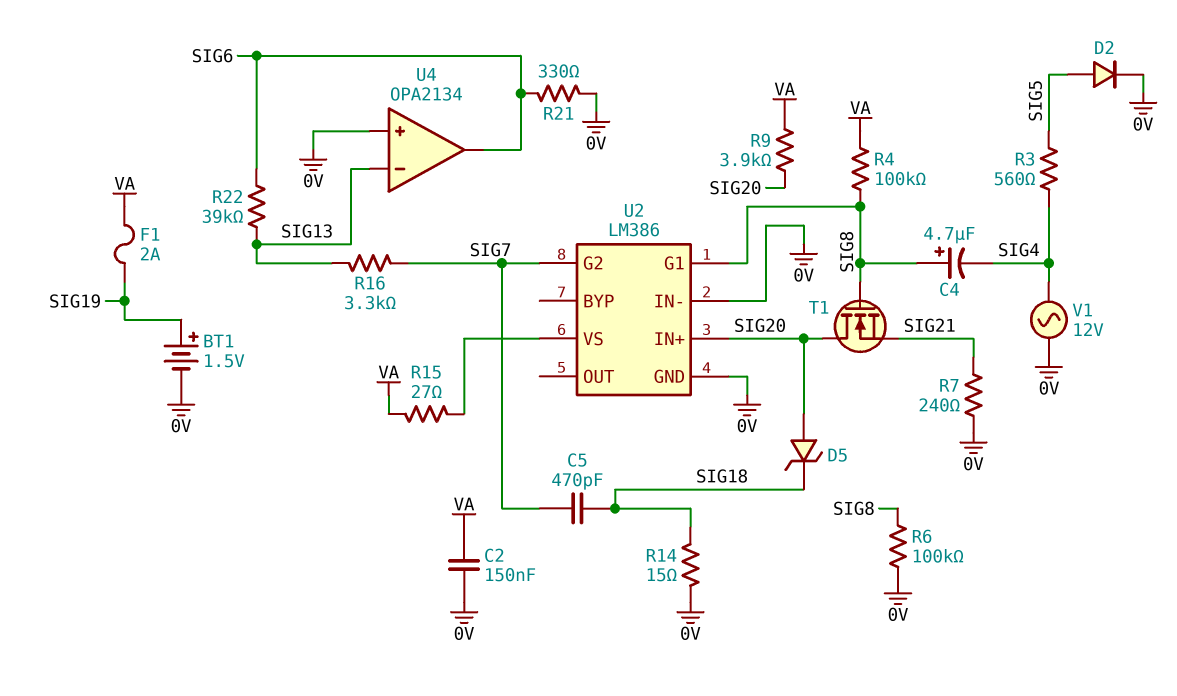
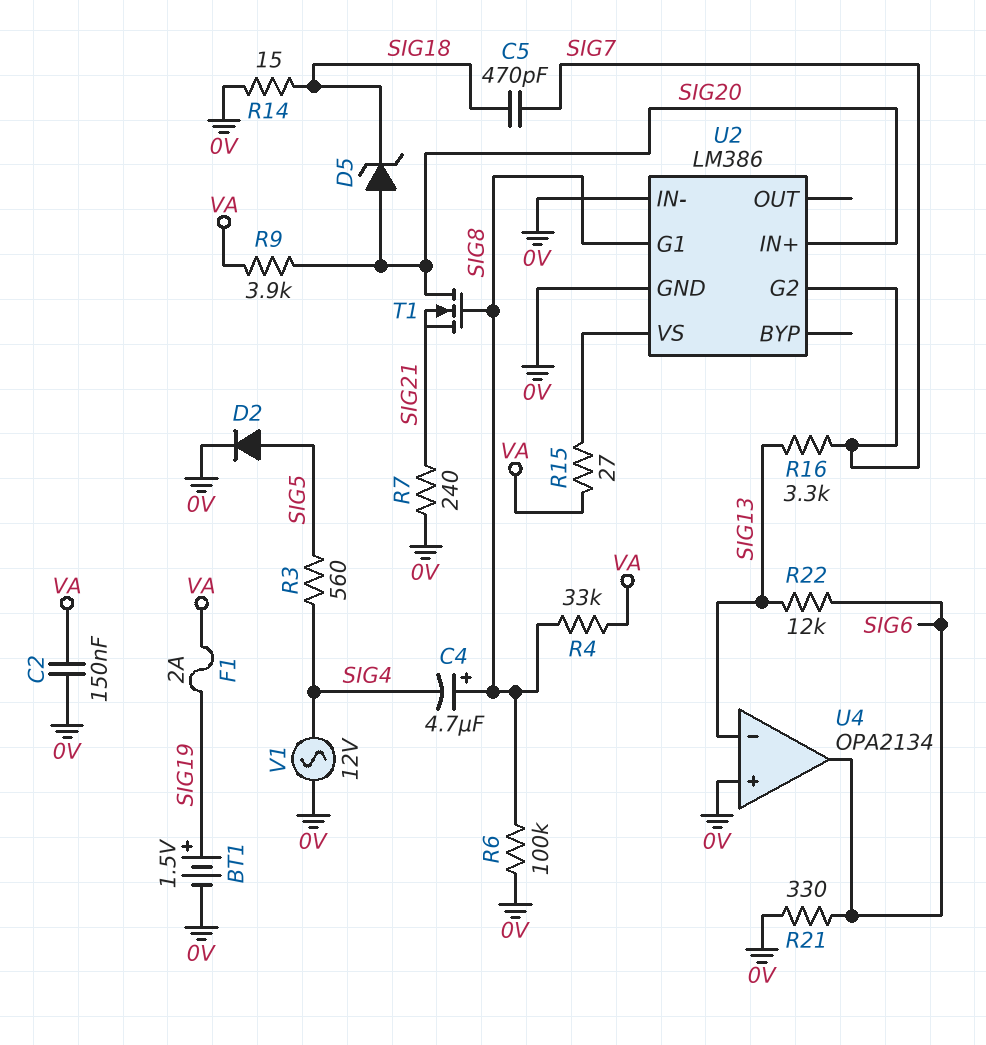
R4: 100k (SIG8, VA) -> 33k (SIG8, VA)
R22: 39k (SIG6, SIG13) -> 12k (SIG6, SIG13)

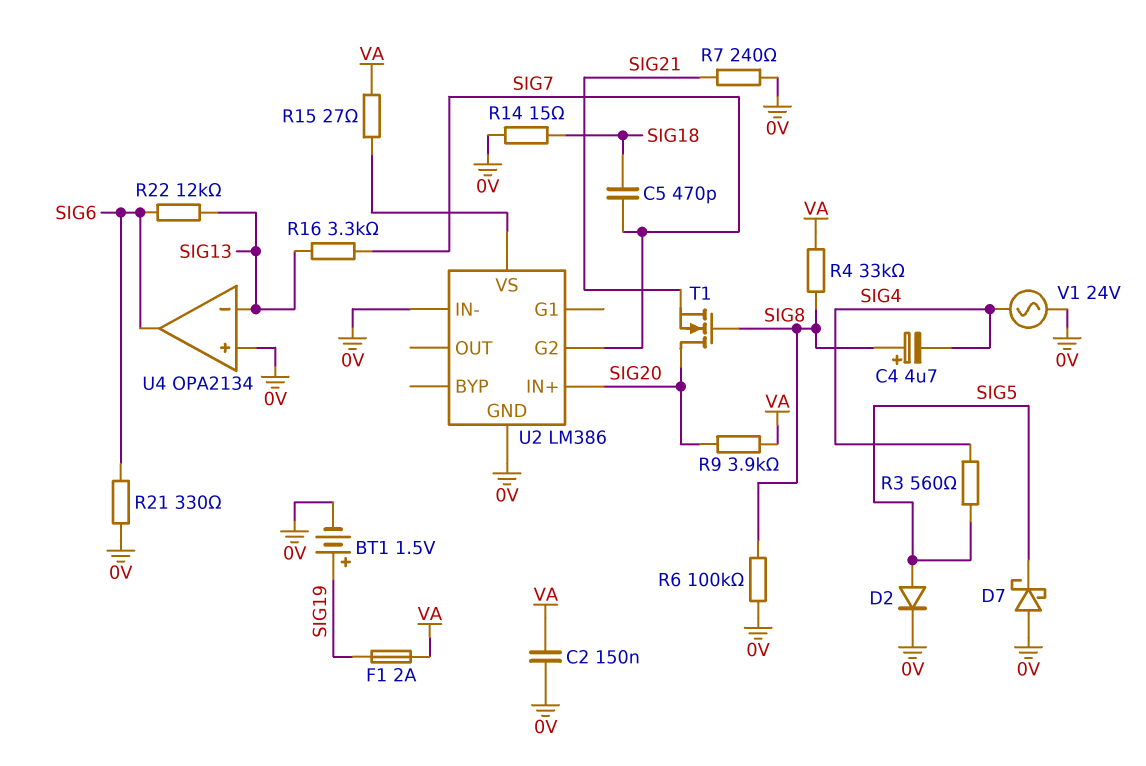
D5: zener (A SIG20, K SIG18) -> none
D7: none -> schottky (A 0V, K SIG5)
U2 pin G1: SIG8 -> none
V1: AC 12V (0V, SIG4) -> AC 24V (0V, SIG4)

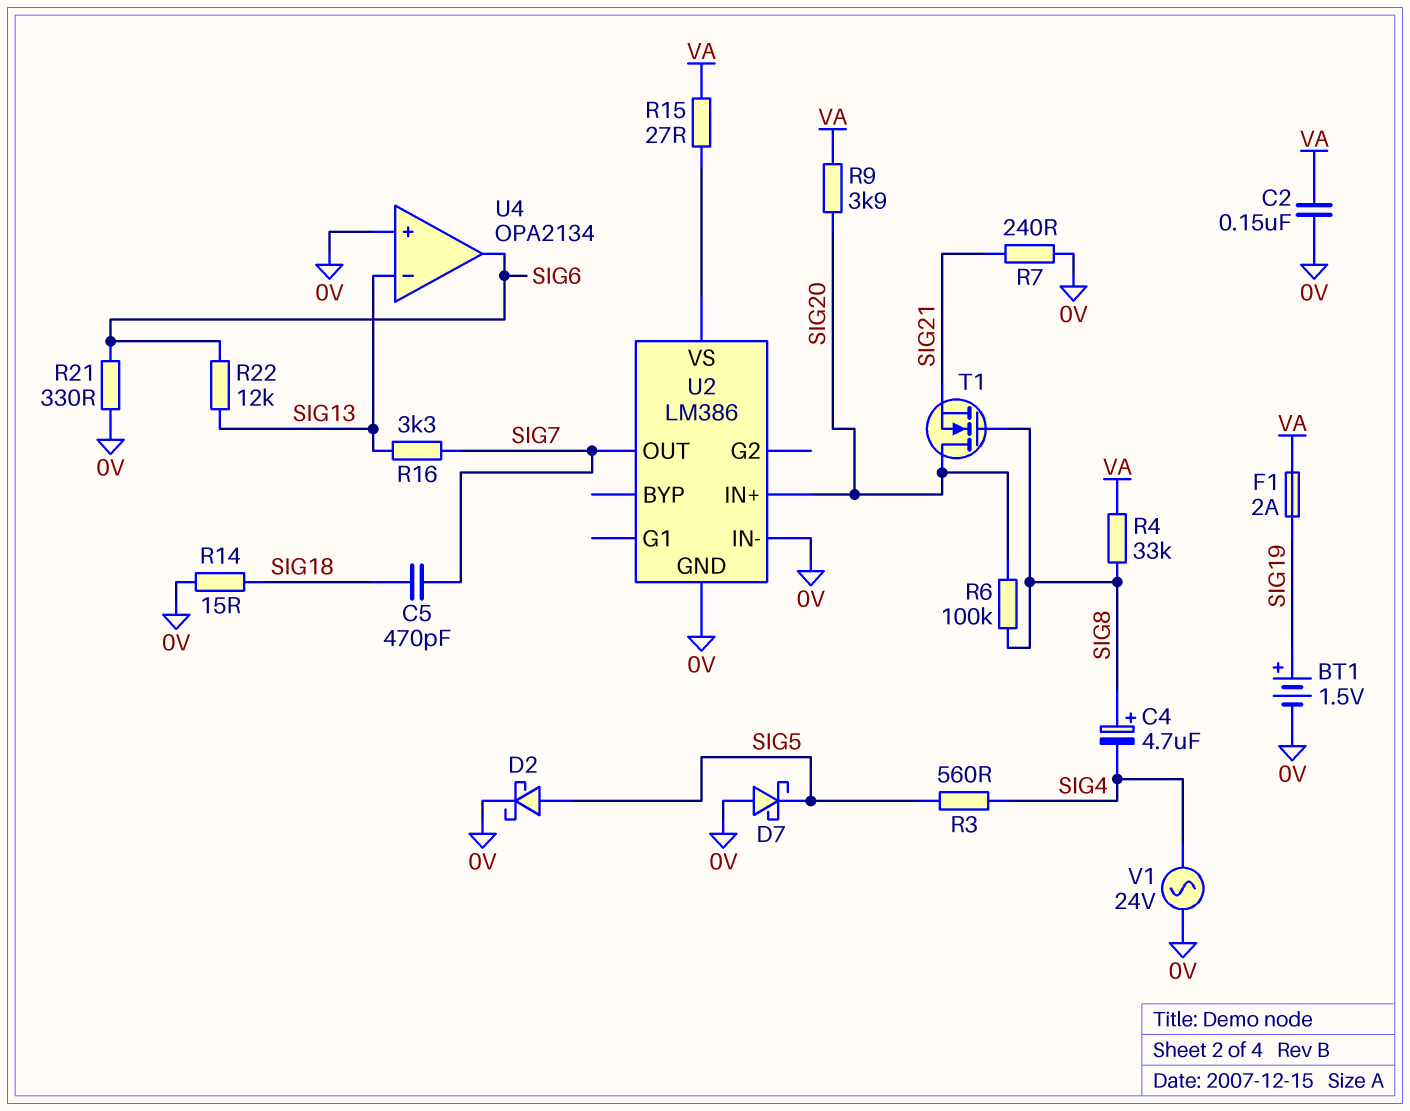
D2: diode (A SIG5, K 0V) -> schottky (A SIG5, K 0V)
R6: 100k (0V, SIG8) -> 100k (SIG8, SIG20)
U2 pin G2: SIG7 -> none
U2 pin OUT: none -> SIG7

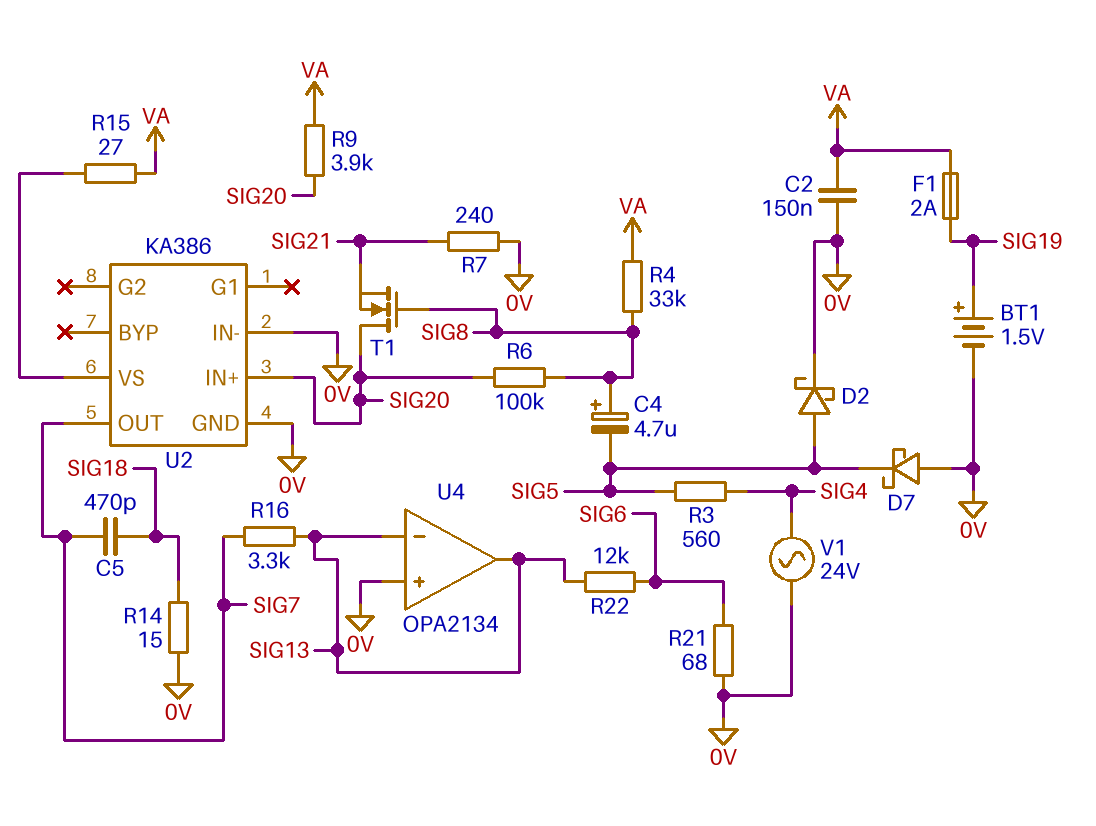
C4: 4.7uF (plus SIG8, minus SIG4) -> 4.7uF (plus SIG8, minus SIG5)
R21: 330 (0V, SIG6) -> 68 (0V, SIG6)
U2: LM386 -> KA386
U4 pin out: SIG6 -> SIG13

